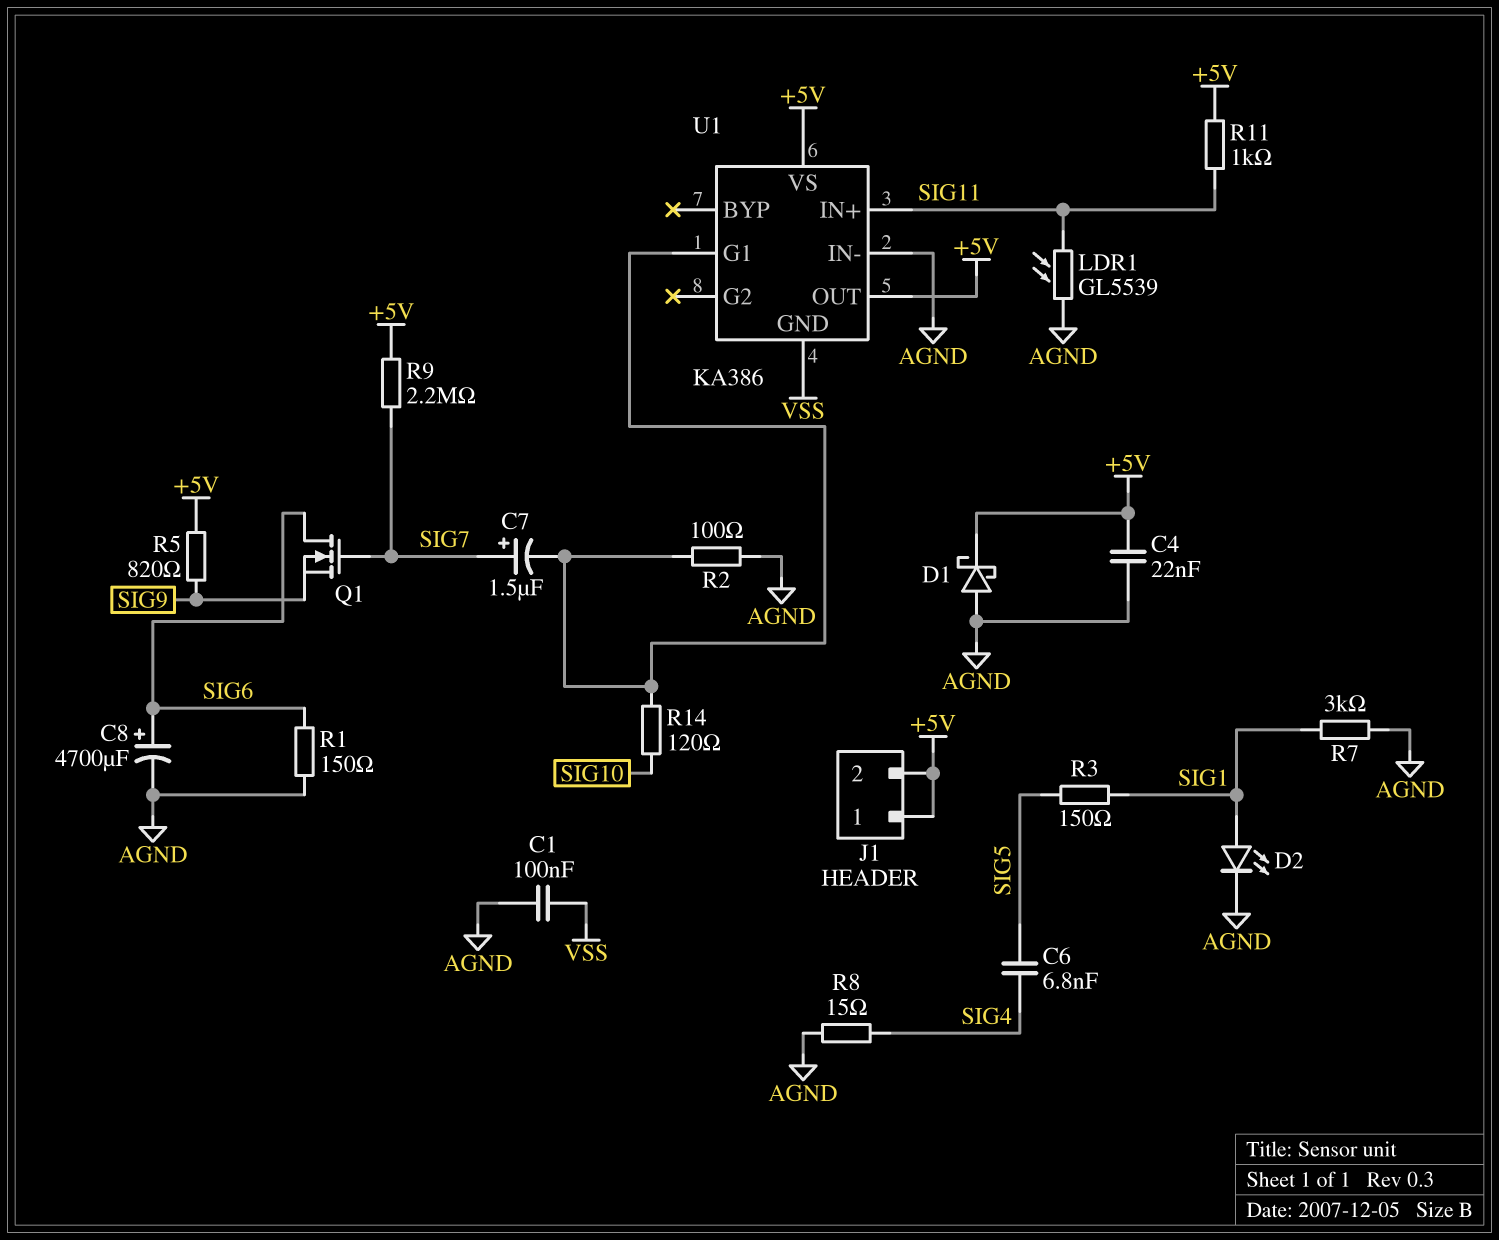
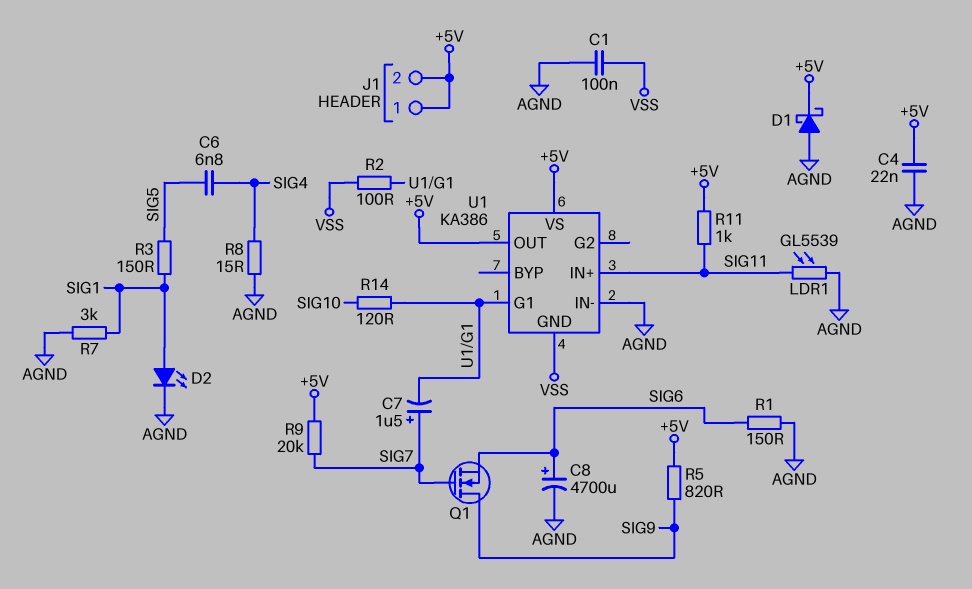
Q1: NMOS (G SIG7, D SIG6, S SIG9) -> NMOS (G SIG7, D SIG9, S SIG6)
R2: 100 (AGND, U1/G1) -> 100 (U1/G1, VSS)
R9: 2.2M (+5V, SIG7) -> 20k (+5V, SIG7)

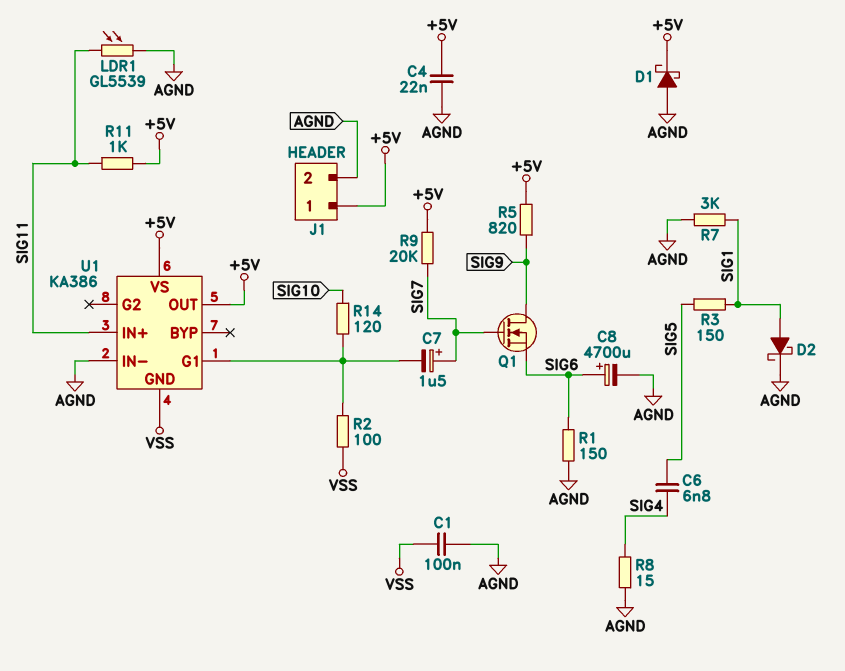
D2: LED (A SIG1, K AGND) -> schottky (A SIG1, K AGND)
J1 pin 2: +5V -> AGND

